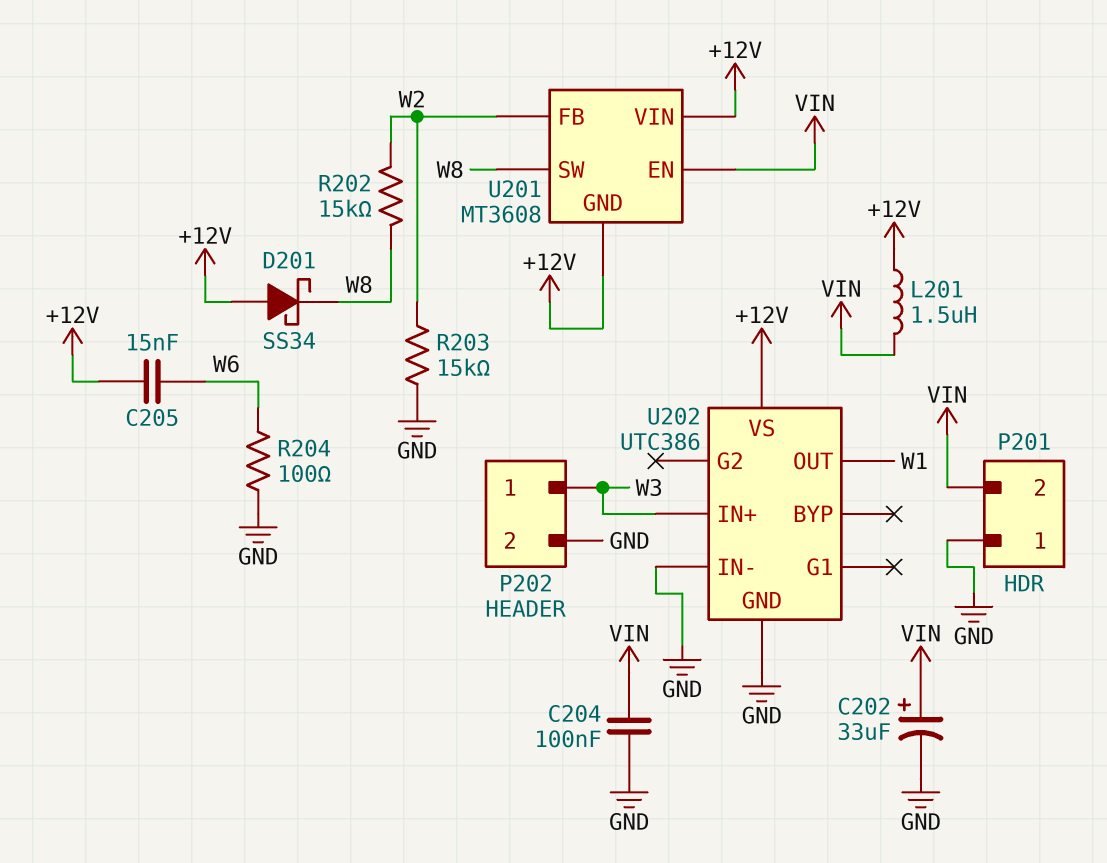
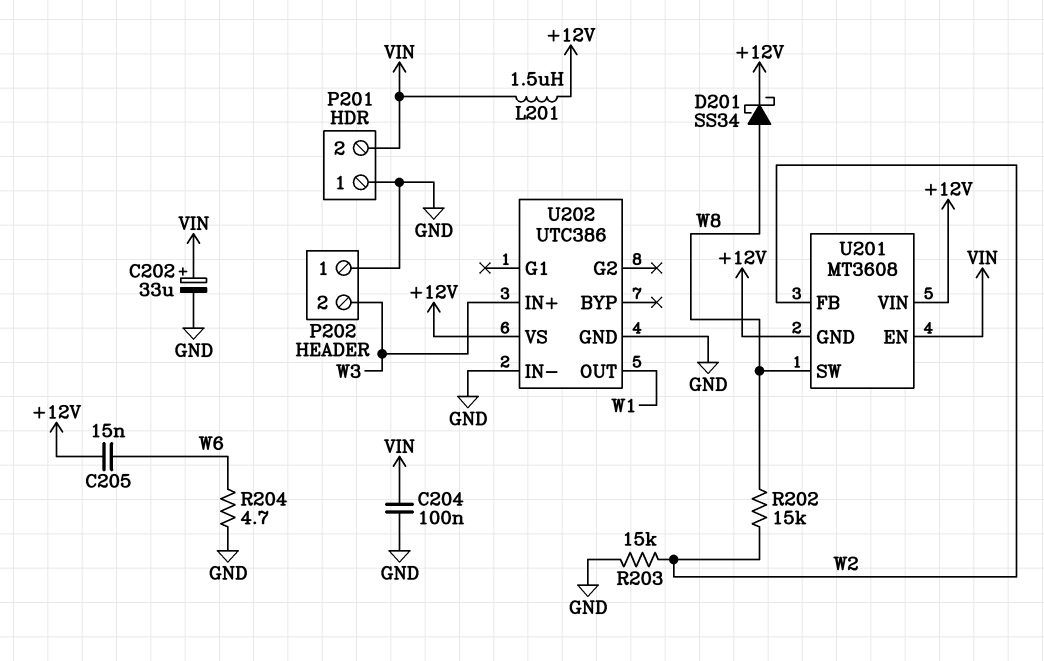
D201: schottky SS34 (A +12V, K W8) -> schottky SS34 (A W8, K +12V)
P202 pin 1: W3 -> GND
P202 pin 2: GND -> W3
R204: 100 (GND, W6) -> 4.7 (GND, W6)

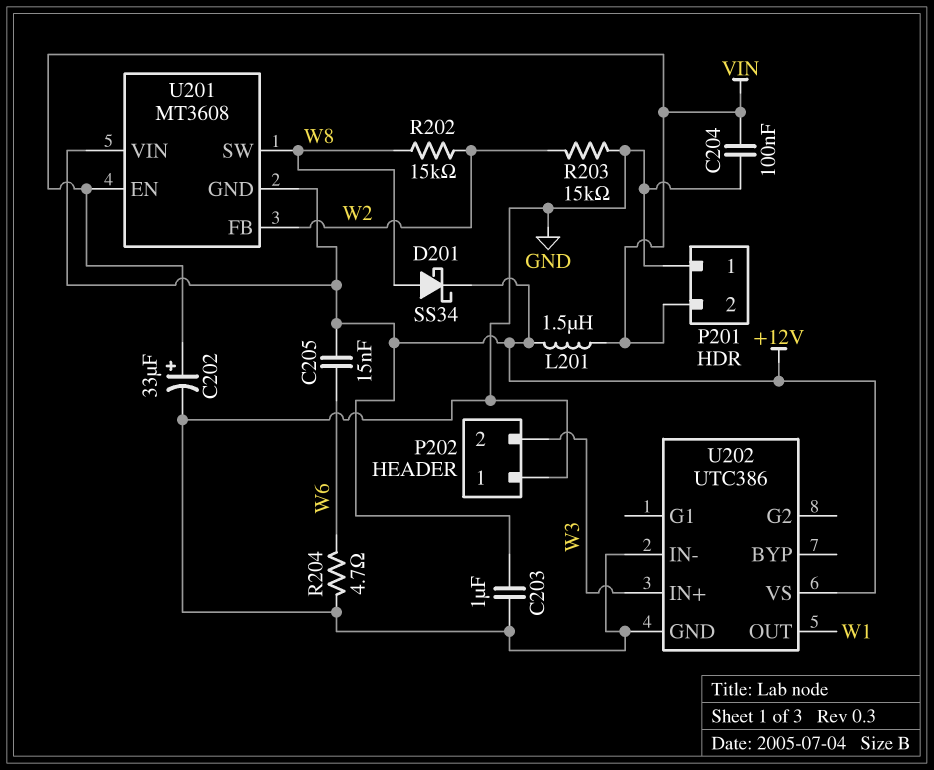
C203: none -> 1uF (+12V, GND)

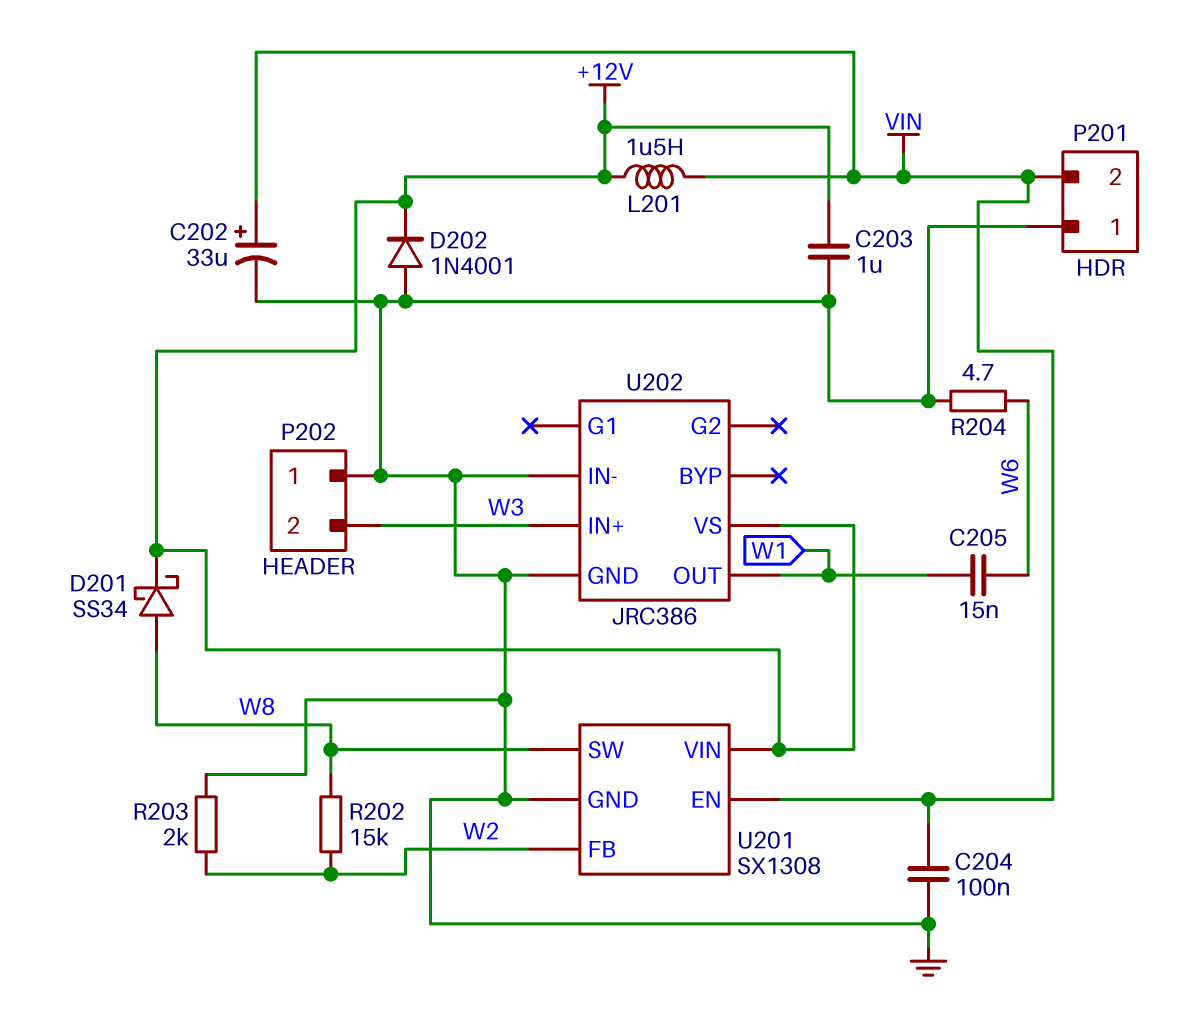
C205: 15nF (+12V, W6) -> 15nF (W1, W6)
D202: none -> diode 1N4001 (A GND, K +12V)
R203: 15k (GND, W2) -> 2k (GND, W2)
U201: MT3608 -> SX1308
U201 pin GND: +12V -> GND
U202: UTC386 -> JRC386

